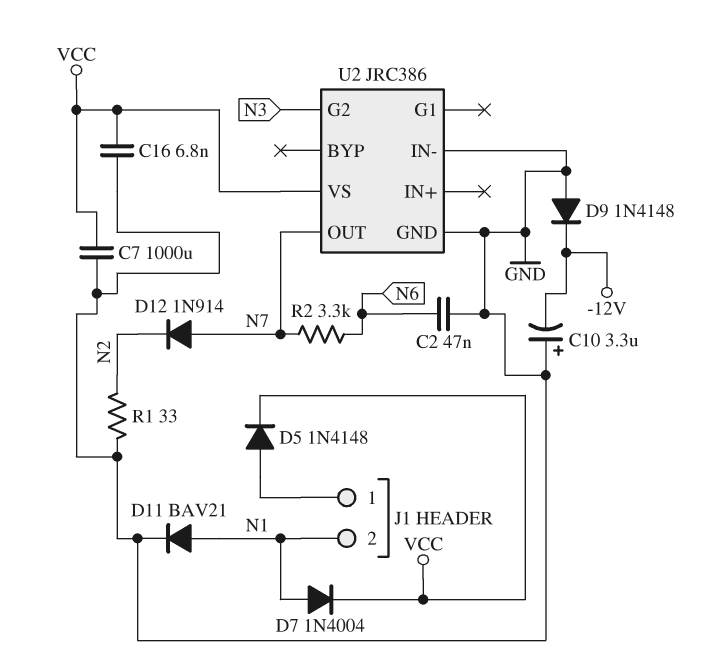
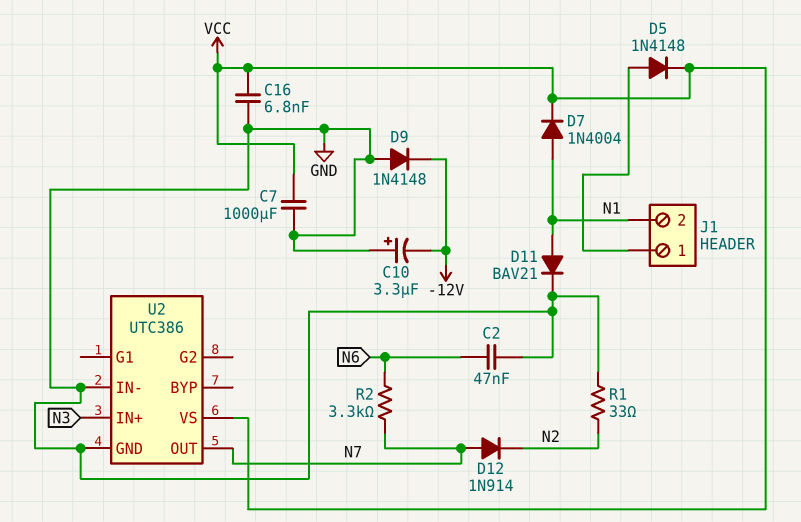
U2: JRC386 -> UTC386
U2 pin G2: N3 -> none
U2 pin IN+: none -> N3

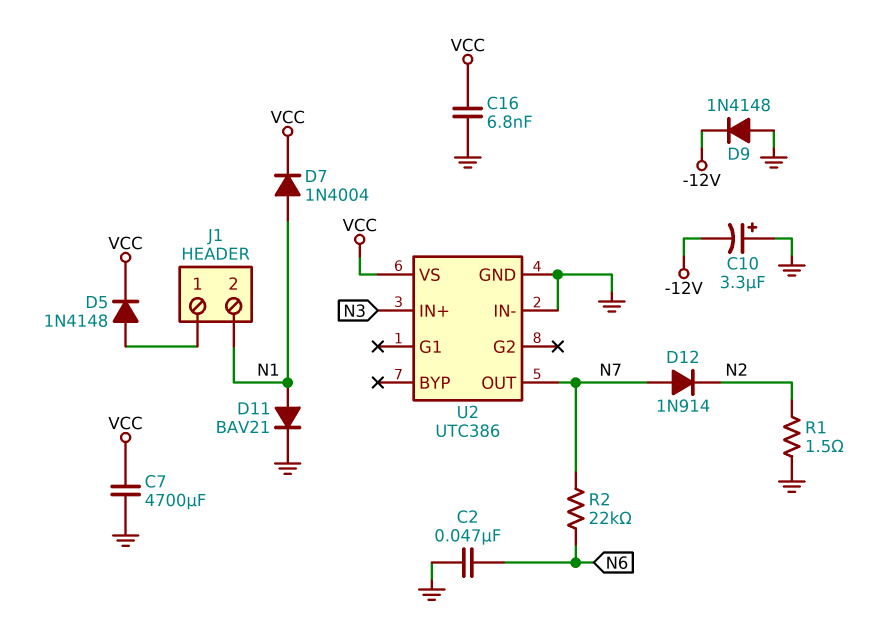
C7: 1000uF (GND, VCC) -> 4700uF (GND, VCC)
R1: 33 (GND, N2) -> 1.5 (GND, N2)
R2: 3.3k (N6, N7) -> 22k (N6, N7)

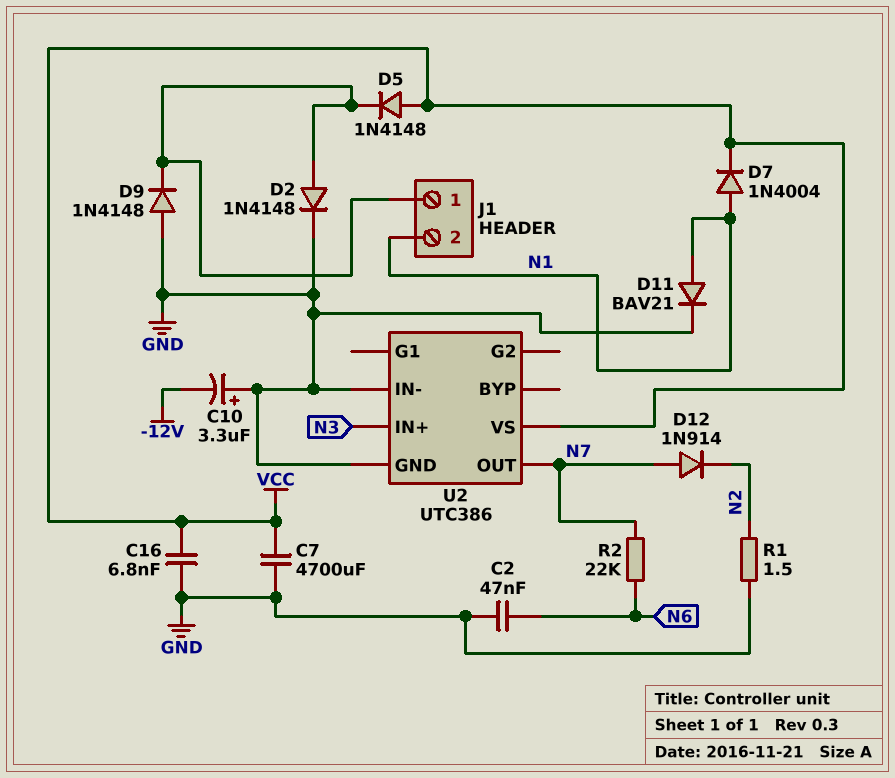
D2: none -> diode 1N4148 (A J1/1, K GND)
D5: diode 1N4148 (A J1/1, K VCC) -> diode 1N4148 (A VCC, K J1/1)
D9: diode 1N4148 (A GND, K -12V) -> diode 1N4148 (A GND, K J1/1)

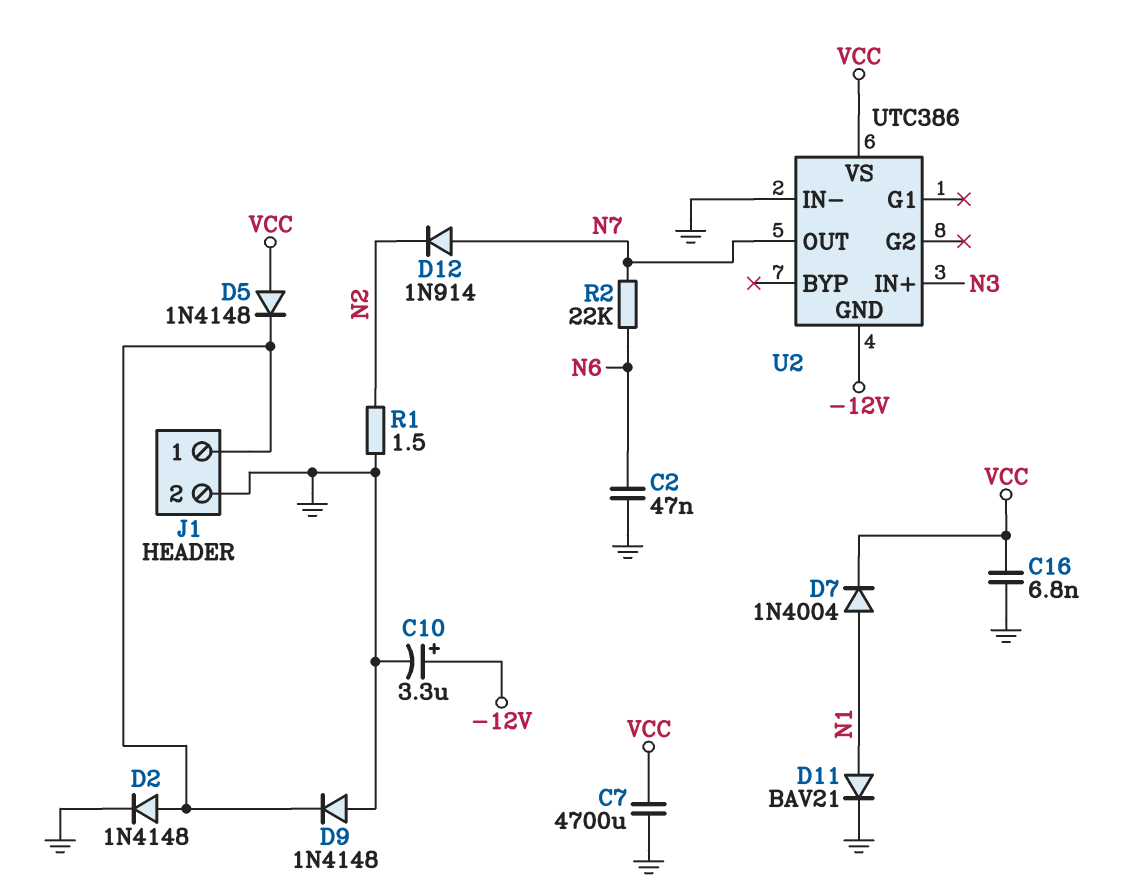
C10: 3.3uF (plus GND, minus -12V) -> 3.3uF (plus -12V, minus GND)
J1 pin 2: N1 -> GND
U2 pin GND: GND -> -12V

